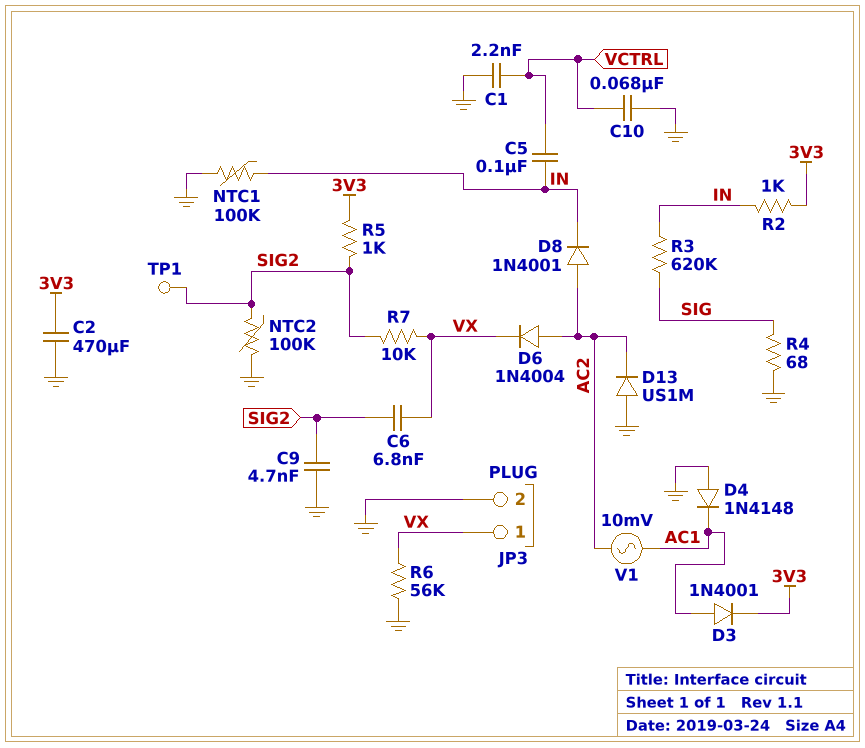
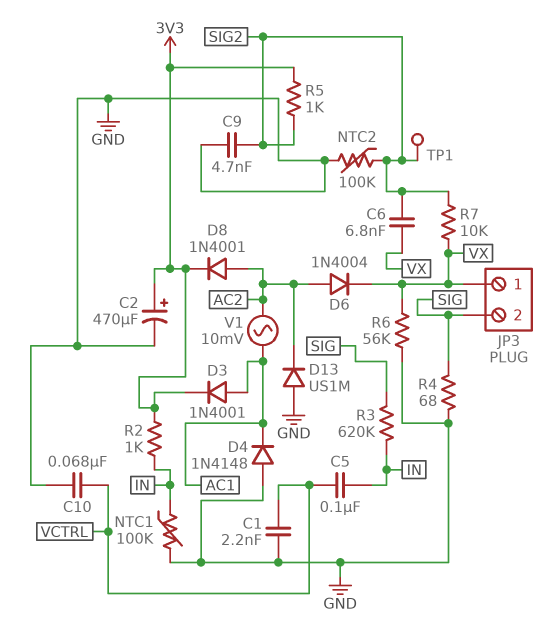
C2: 470uF (3V3, GND) -> 470uF (plus 3V3, minus GND)
D8: diode 1N4001 (A AC2, K IN) -> diode 1N4001 (A AC2, K 3V3)
JP3 pin 2: GND -> SIG

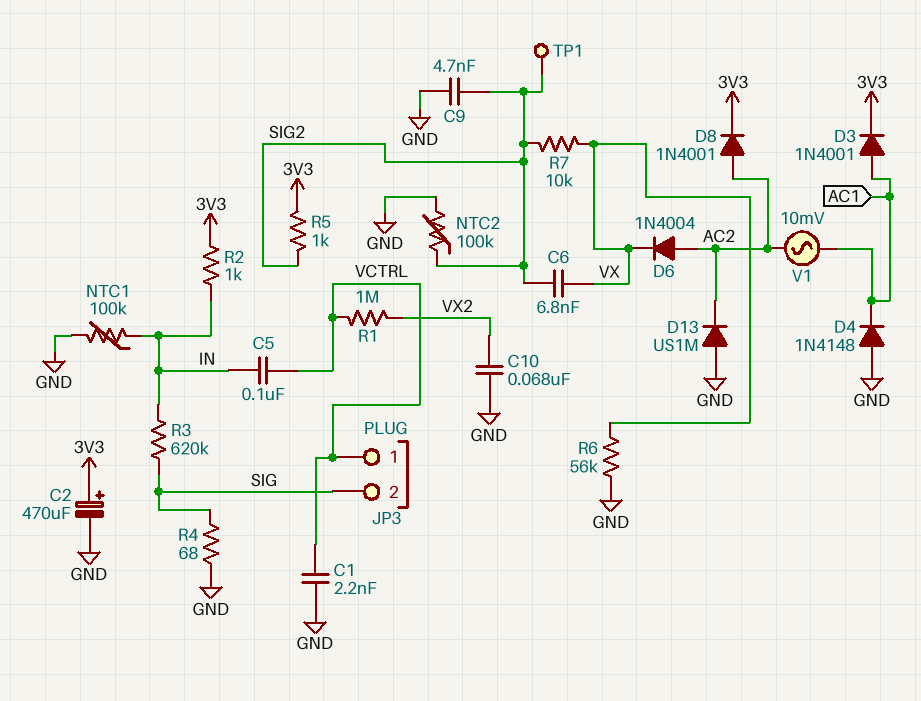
C10: 68nF (GND, VCTRL) -> 68nF (GND, VX2)
JP3 pin 1: VX -> VCTRL
R1: none -> 1M (VCTRL, VX2)

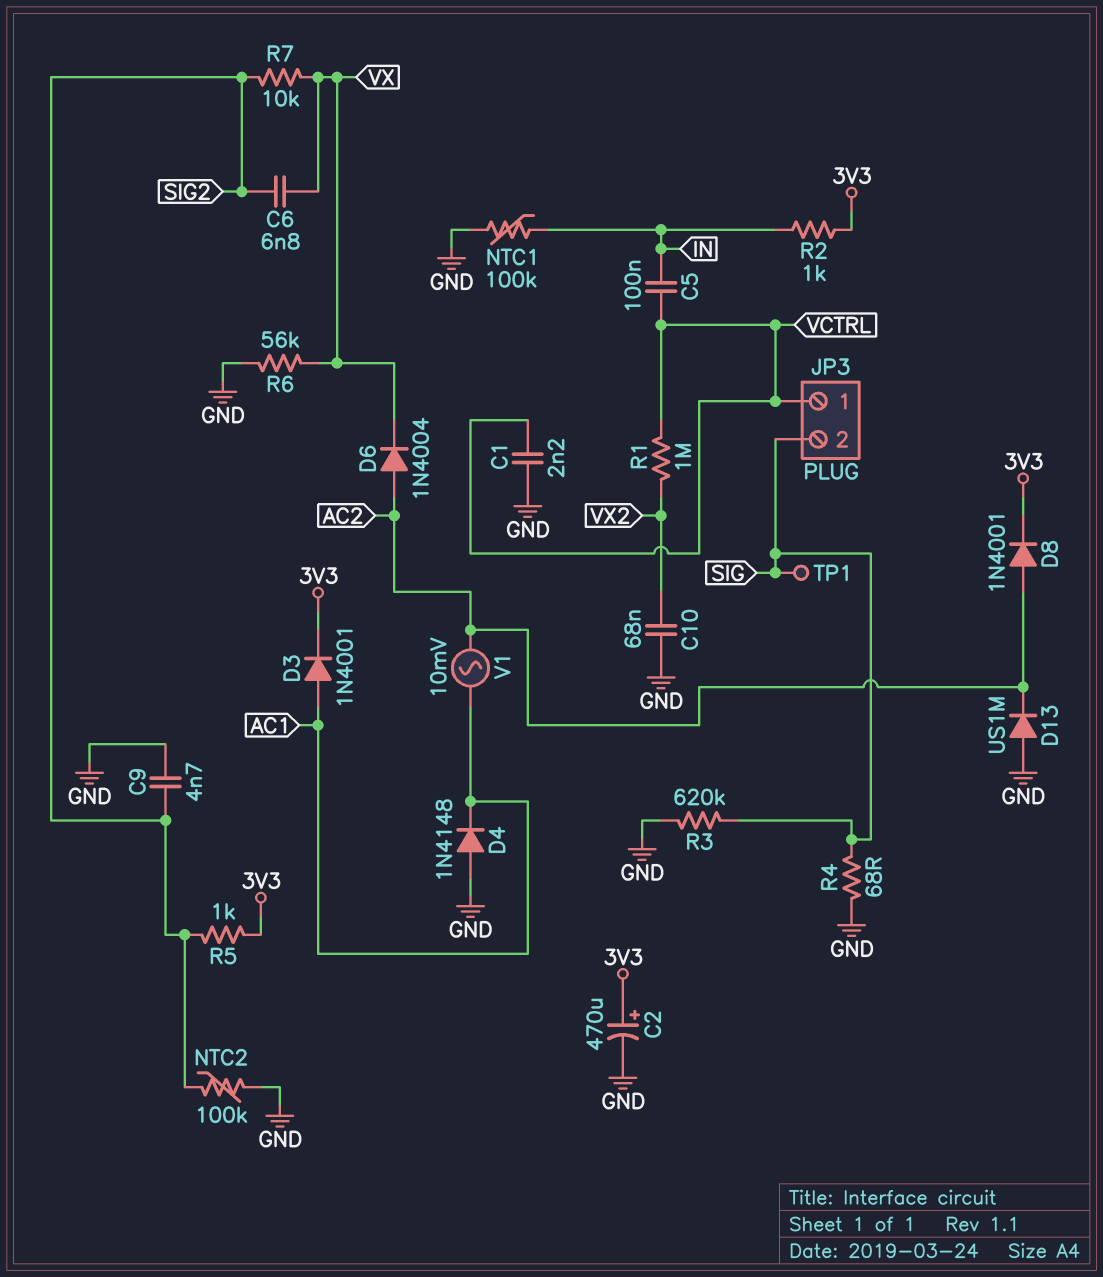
R3: 620k (IN, SIG) -> 620k (GND, SIG)
TP1: test point (SIG2) -> test point (SIG)

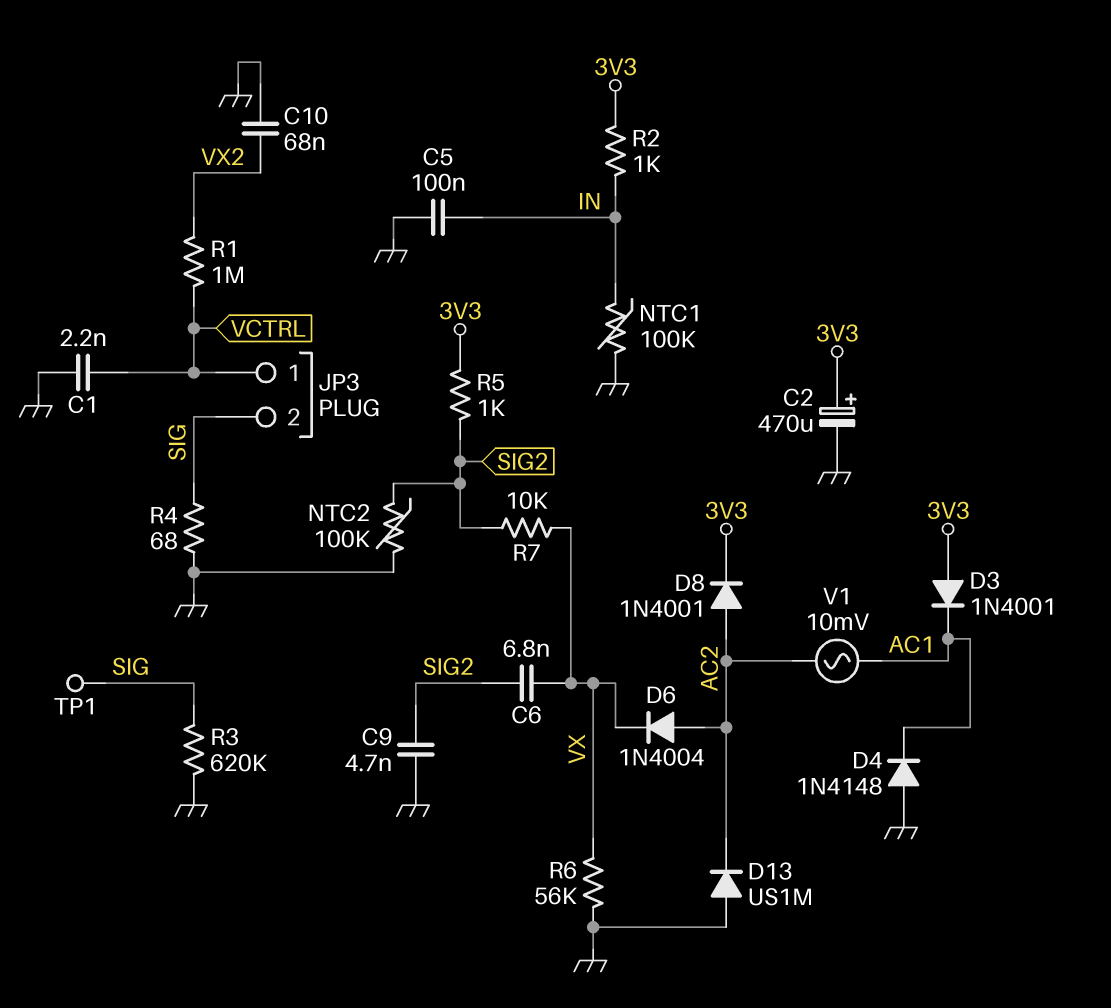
C5: 100nF (IN, VCTRL) -> 100nF (GND, IN)
D3: diode 1N4001 (A AC1, K 3V3) -> diode 1N4001 (A 3V3, K AC1)

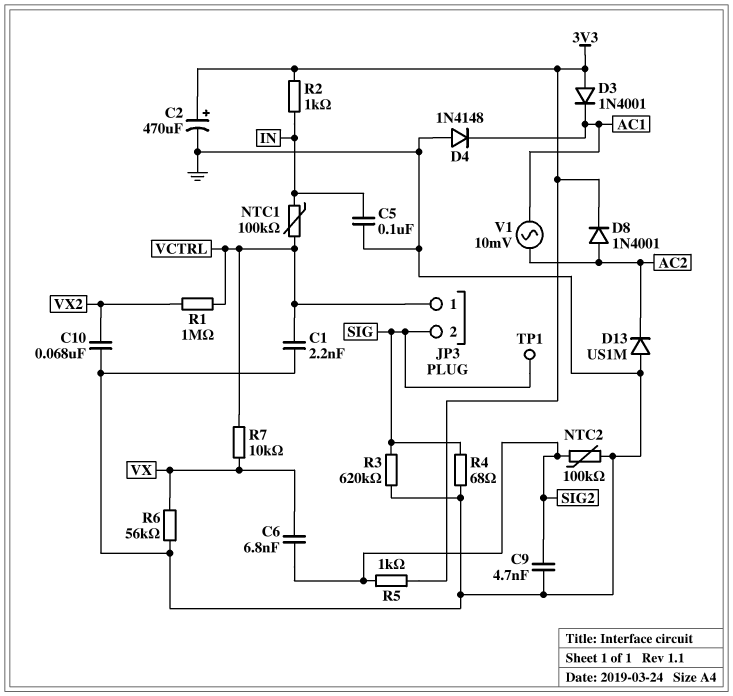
D6: diode 1N4004 (A AC2, K VX) -> none
NTC1: 100k (GND, IN) -> 100k (IN, VCTRL)
R7: 10k (SIG2, VX) -> 10k (VCTRL, VX)

